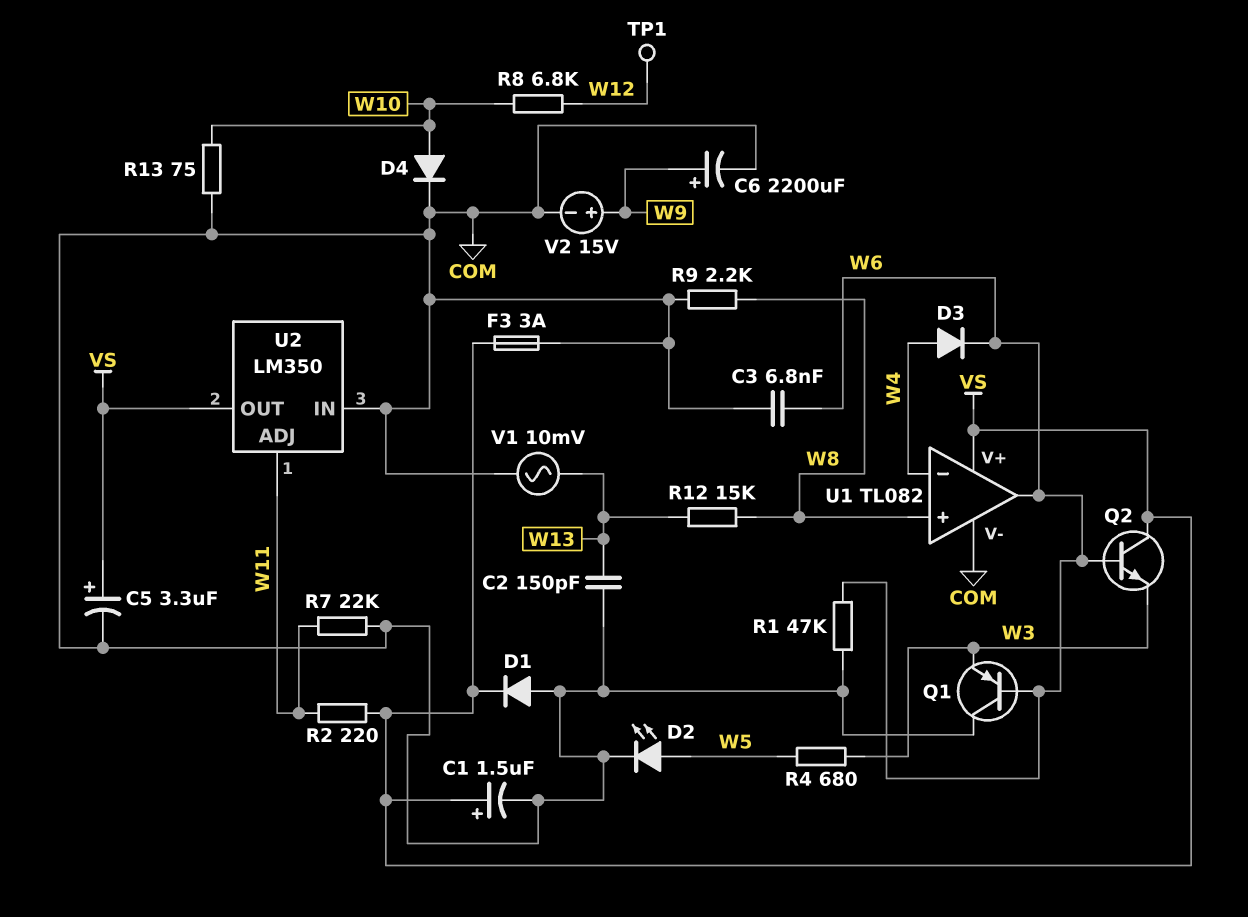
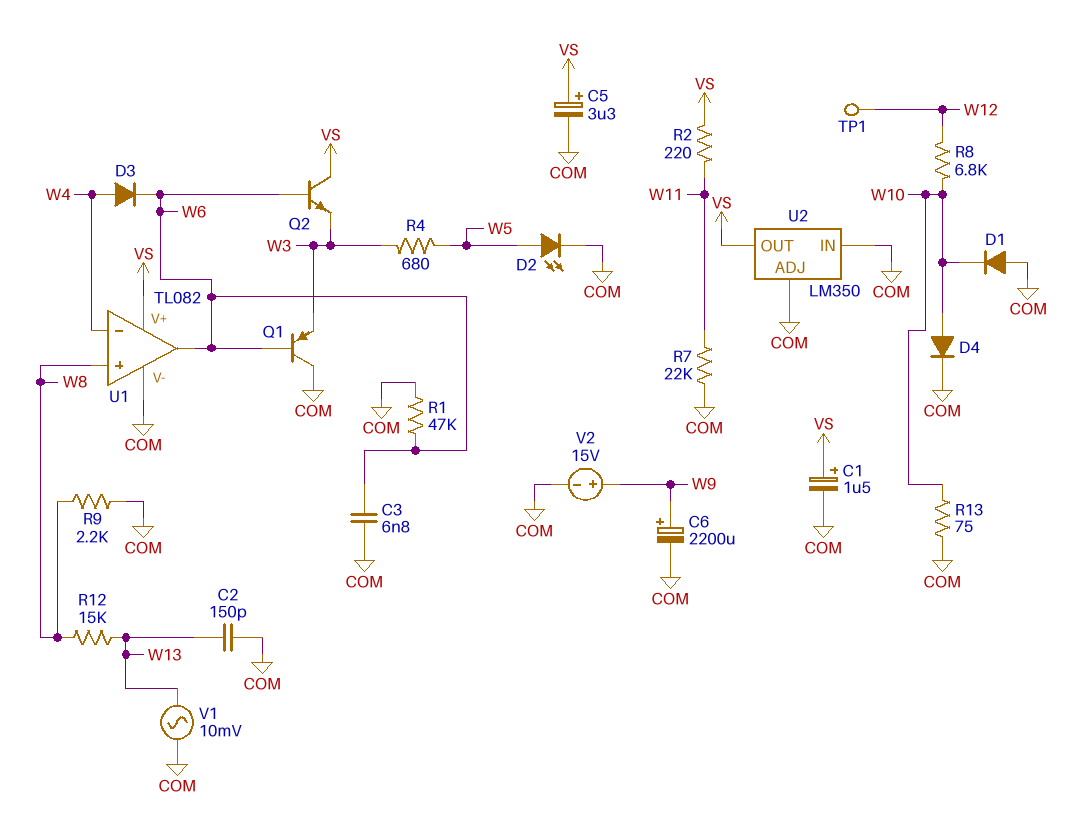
D1: diode (A COM, K VS) -> diode (A COM, K W10)
F3: 3A (COM, VS) -> none
U2 pin ADJ: W11 -> COM

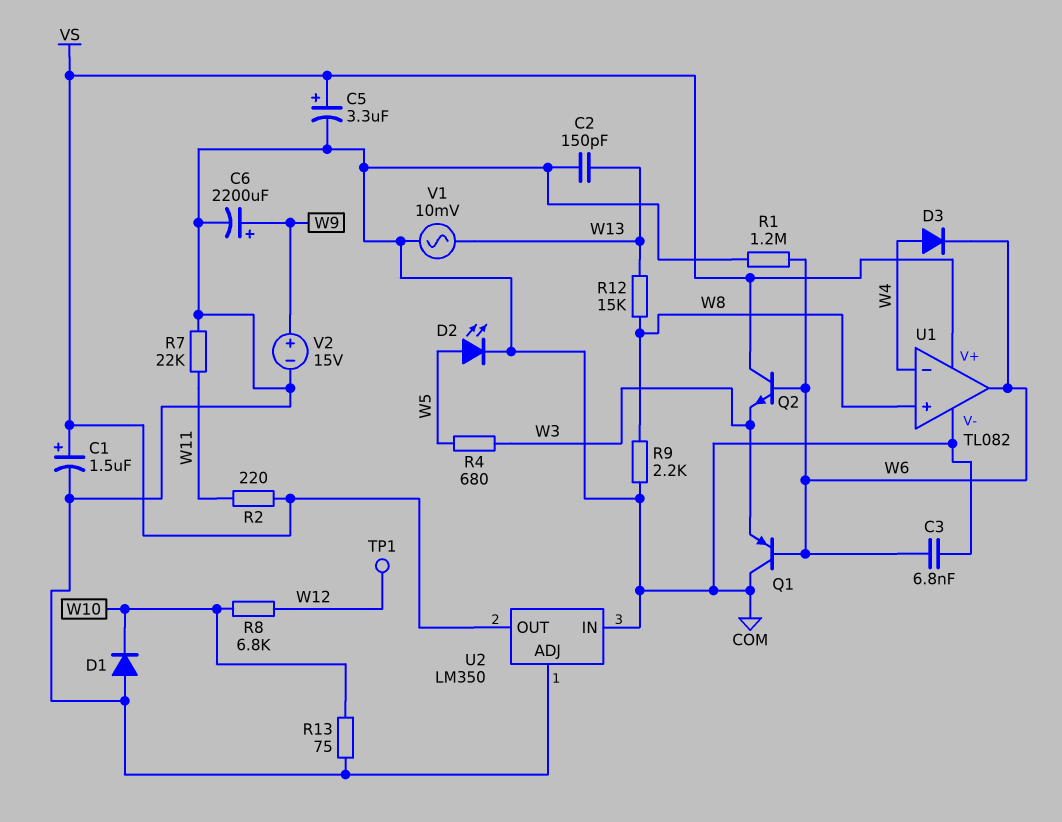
D4: diode (A W10, K COM) -> none
R1: 47k (COM, W6) -> 1.2M (COM, W6)

